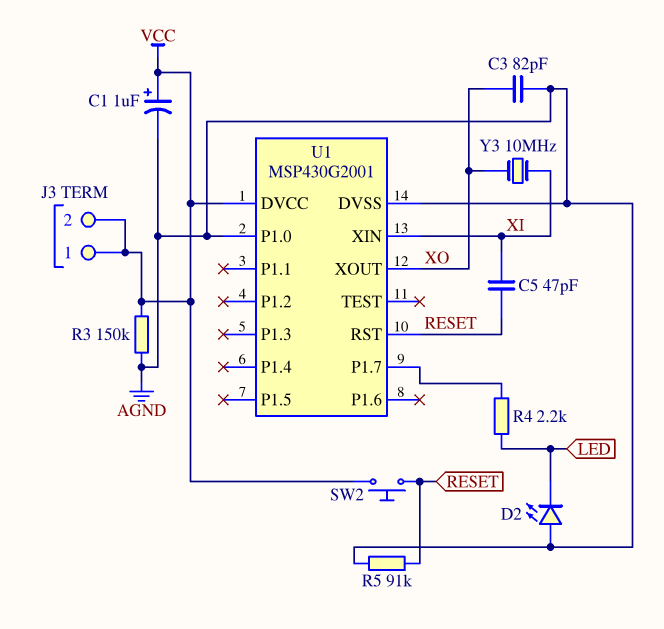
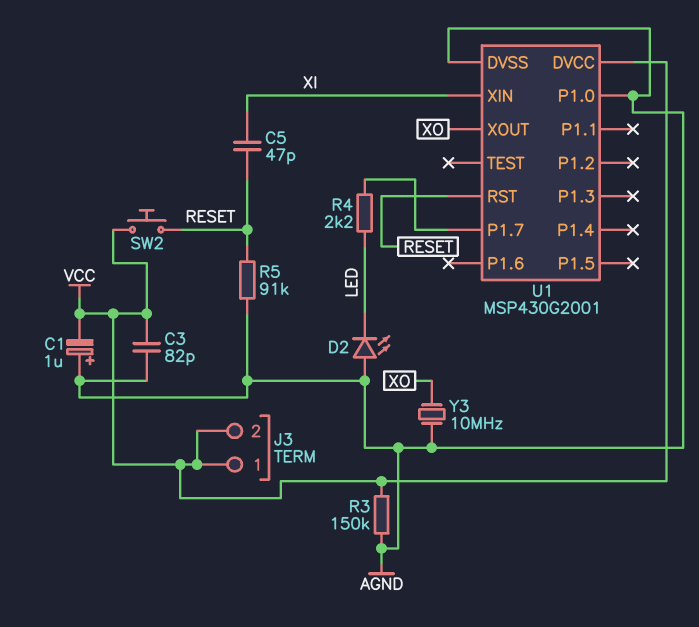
C1: 1uF (plus VCC, minus AGND) -> 1uF (plus AGND, minus VCC)
C3: 82pF (AGND, XO) -> 82pF (AGND, VCC)
Y3: 10MHz (XI, XO) -> 10MHz (AGND, XO)

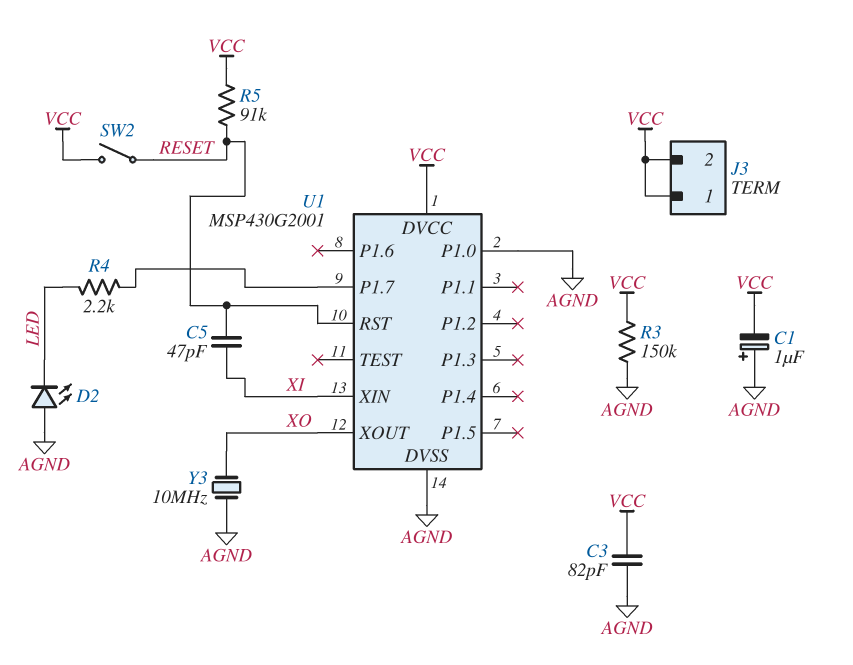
R5: 91k (AGND, RESET) -> 91k (RESET, VCC)
SW2: button (RESET, VCC) -> switch (RESET, VCC)

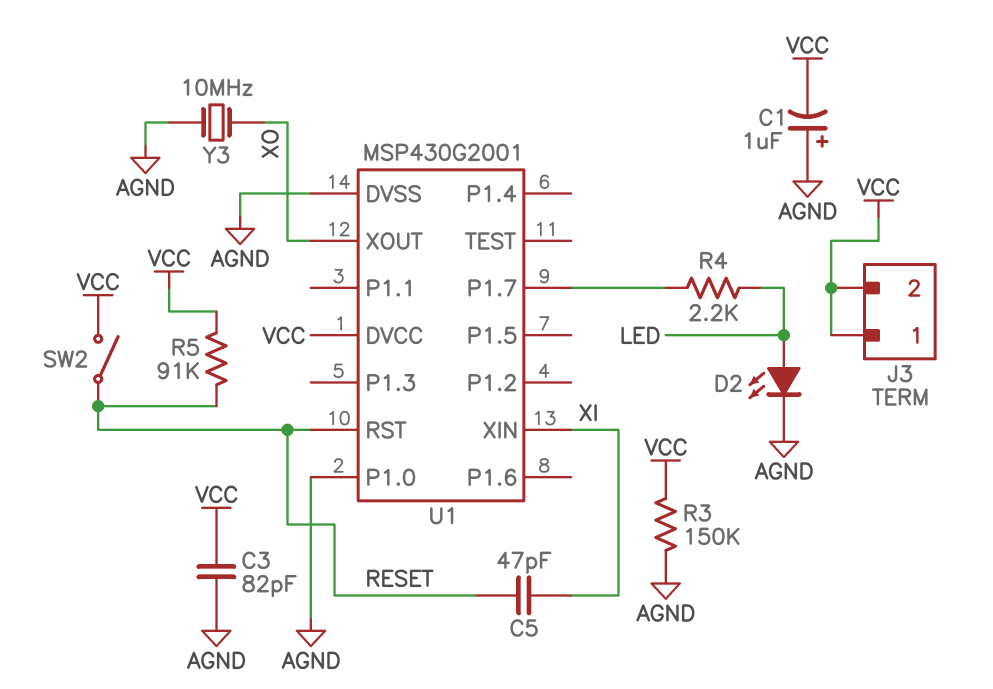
D2: LED (A AGND, K LED) -> LED (A LED, K AGND)

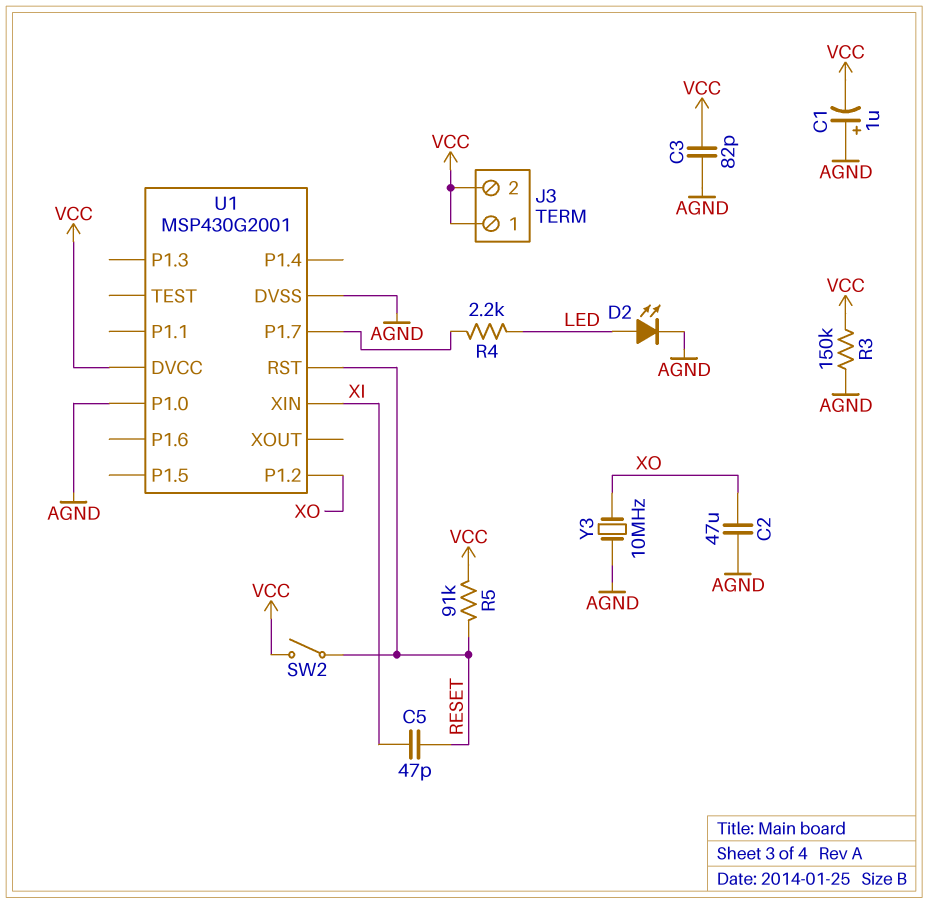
C2: none -> 47uF (AGND, XO)
U1 pin P1.2: none -> XO
U1 pin XOUT: XO -> none

